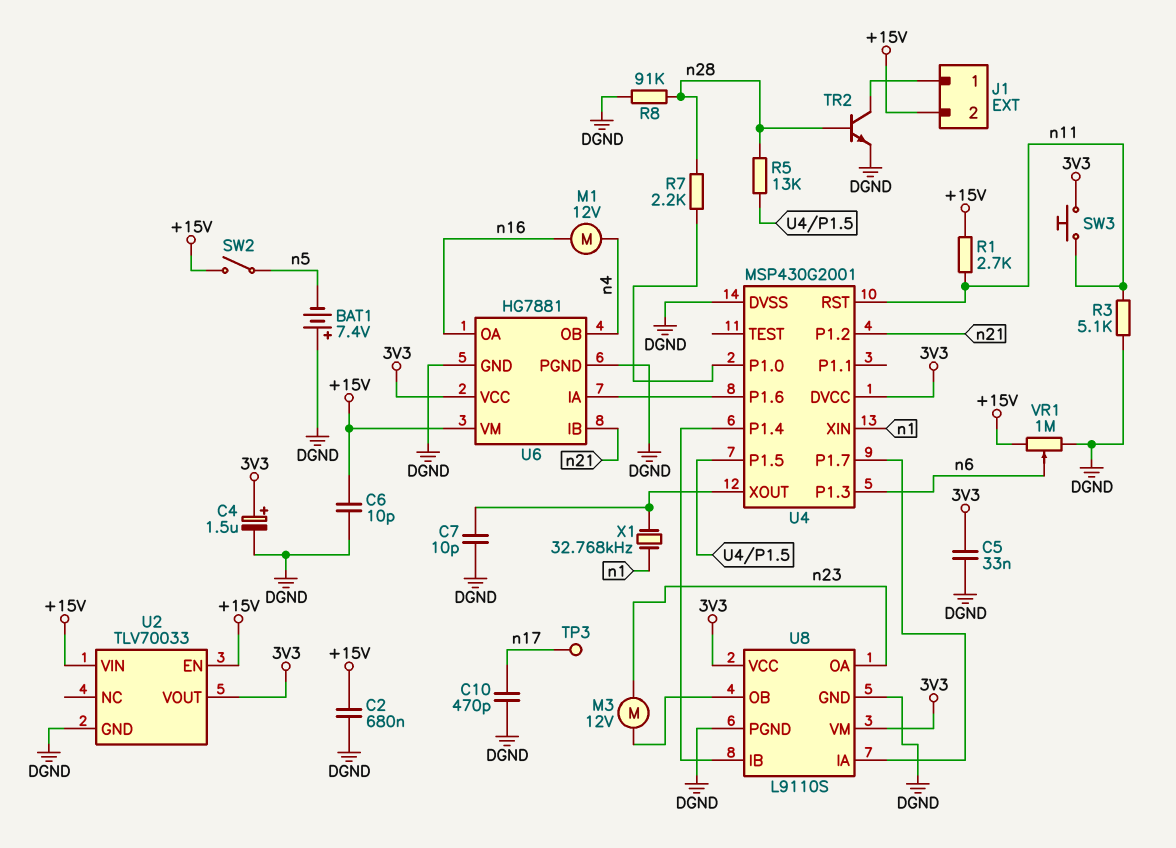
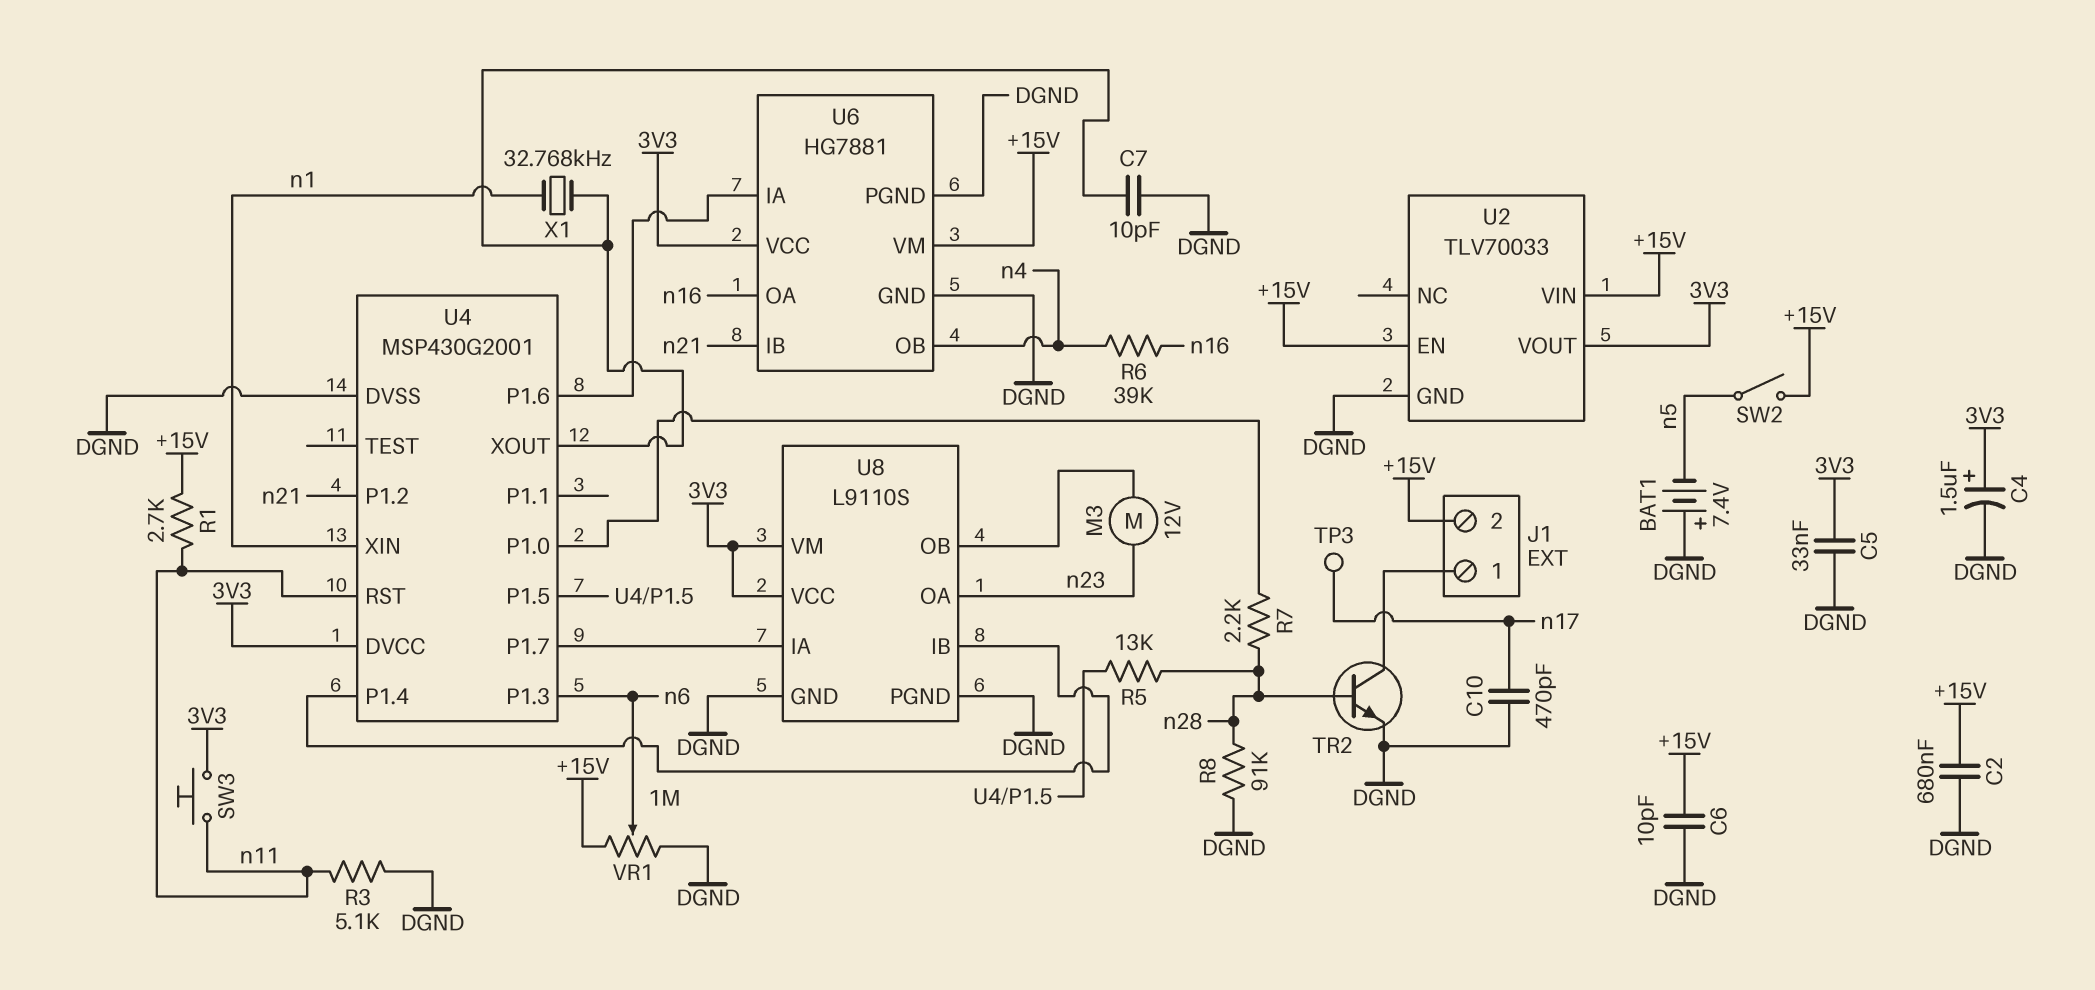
M1: motor 12V (n4, n16) -> none
R6: none -> 39k (n4, n16)

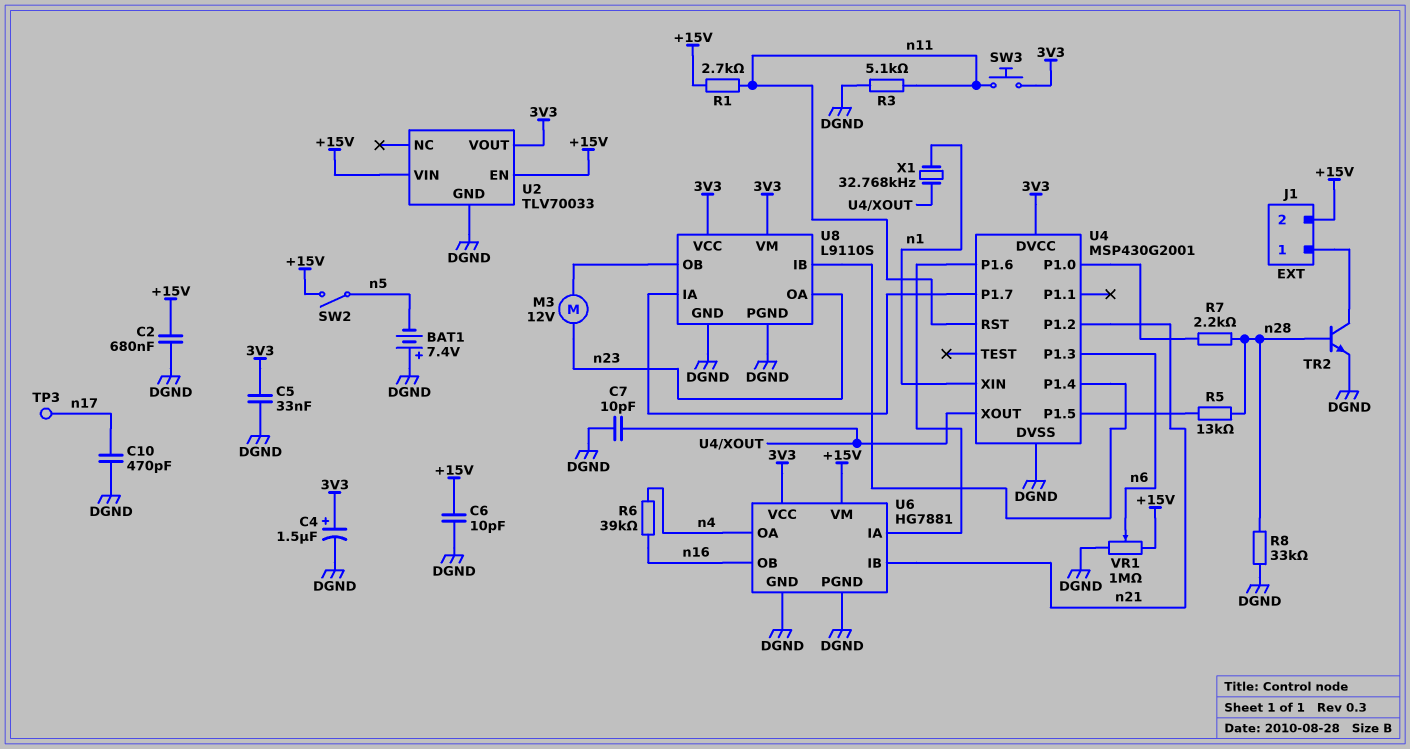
R8: 91k (DGND, n28) -> 33k (DGND, n28)
U6 pin OA: n16 -> n4
U6 pin OB: n4 -> n16

